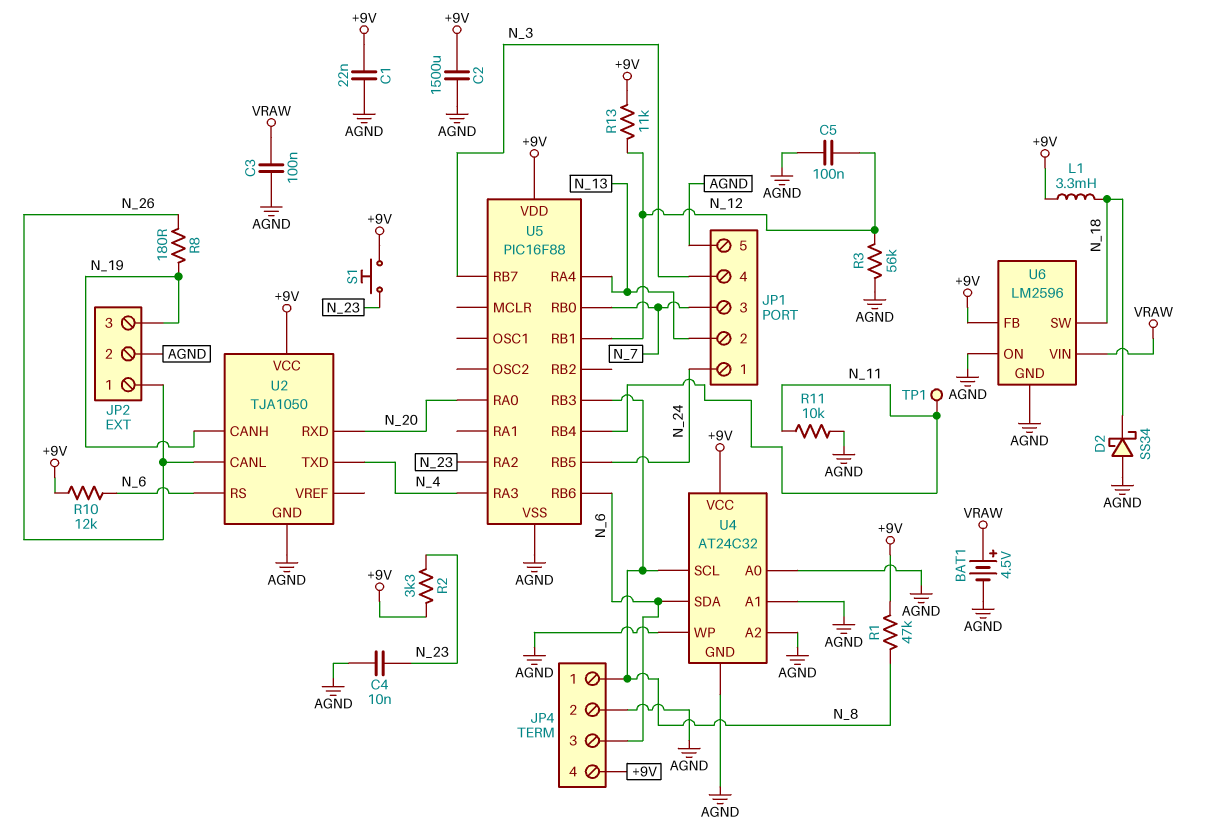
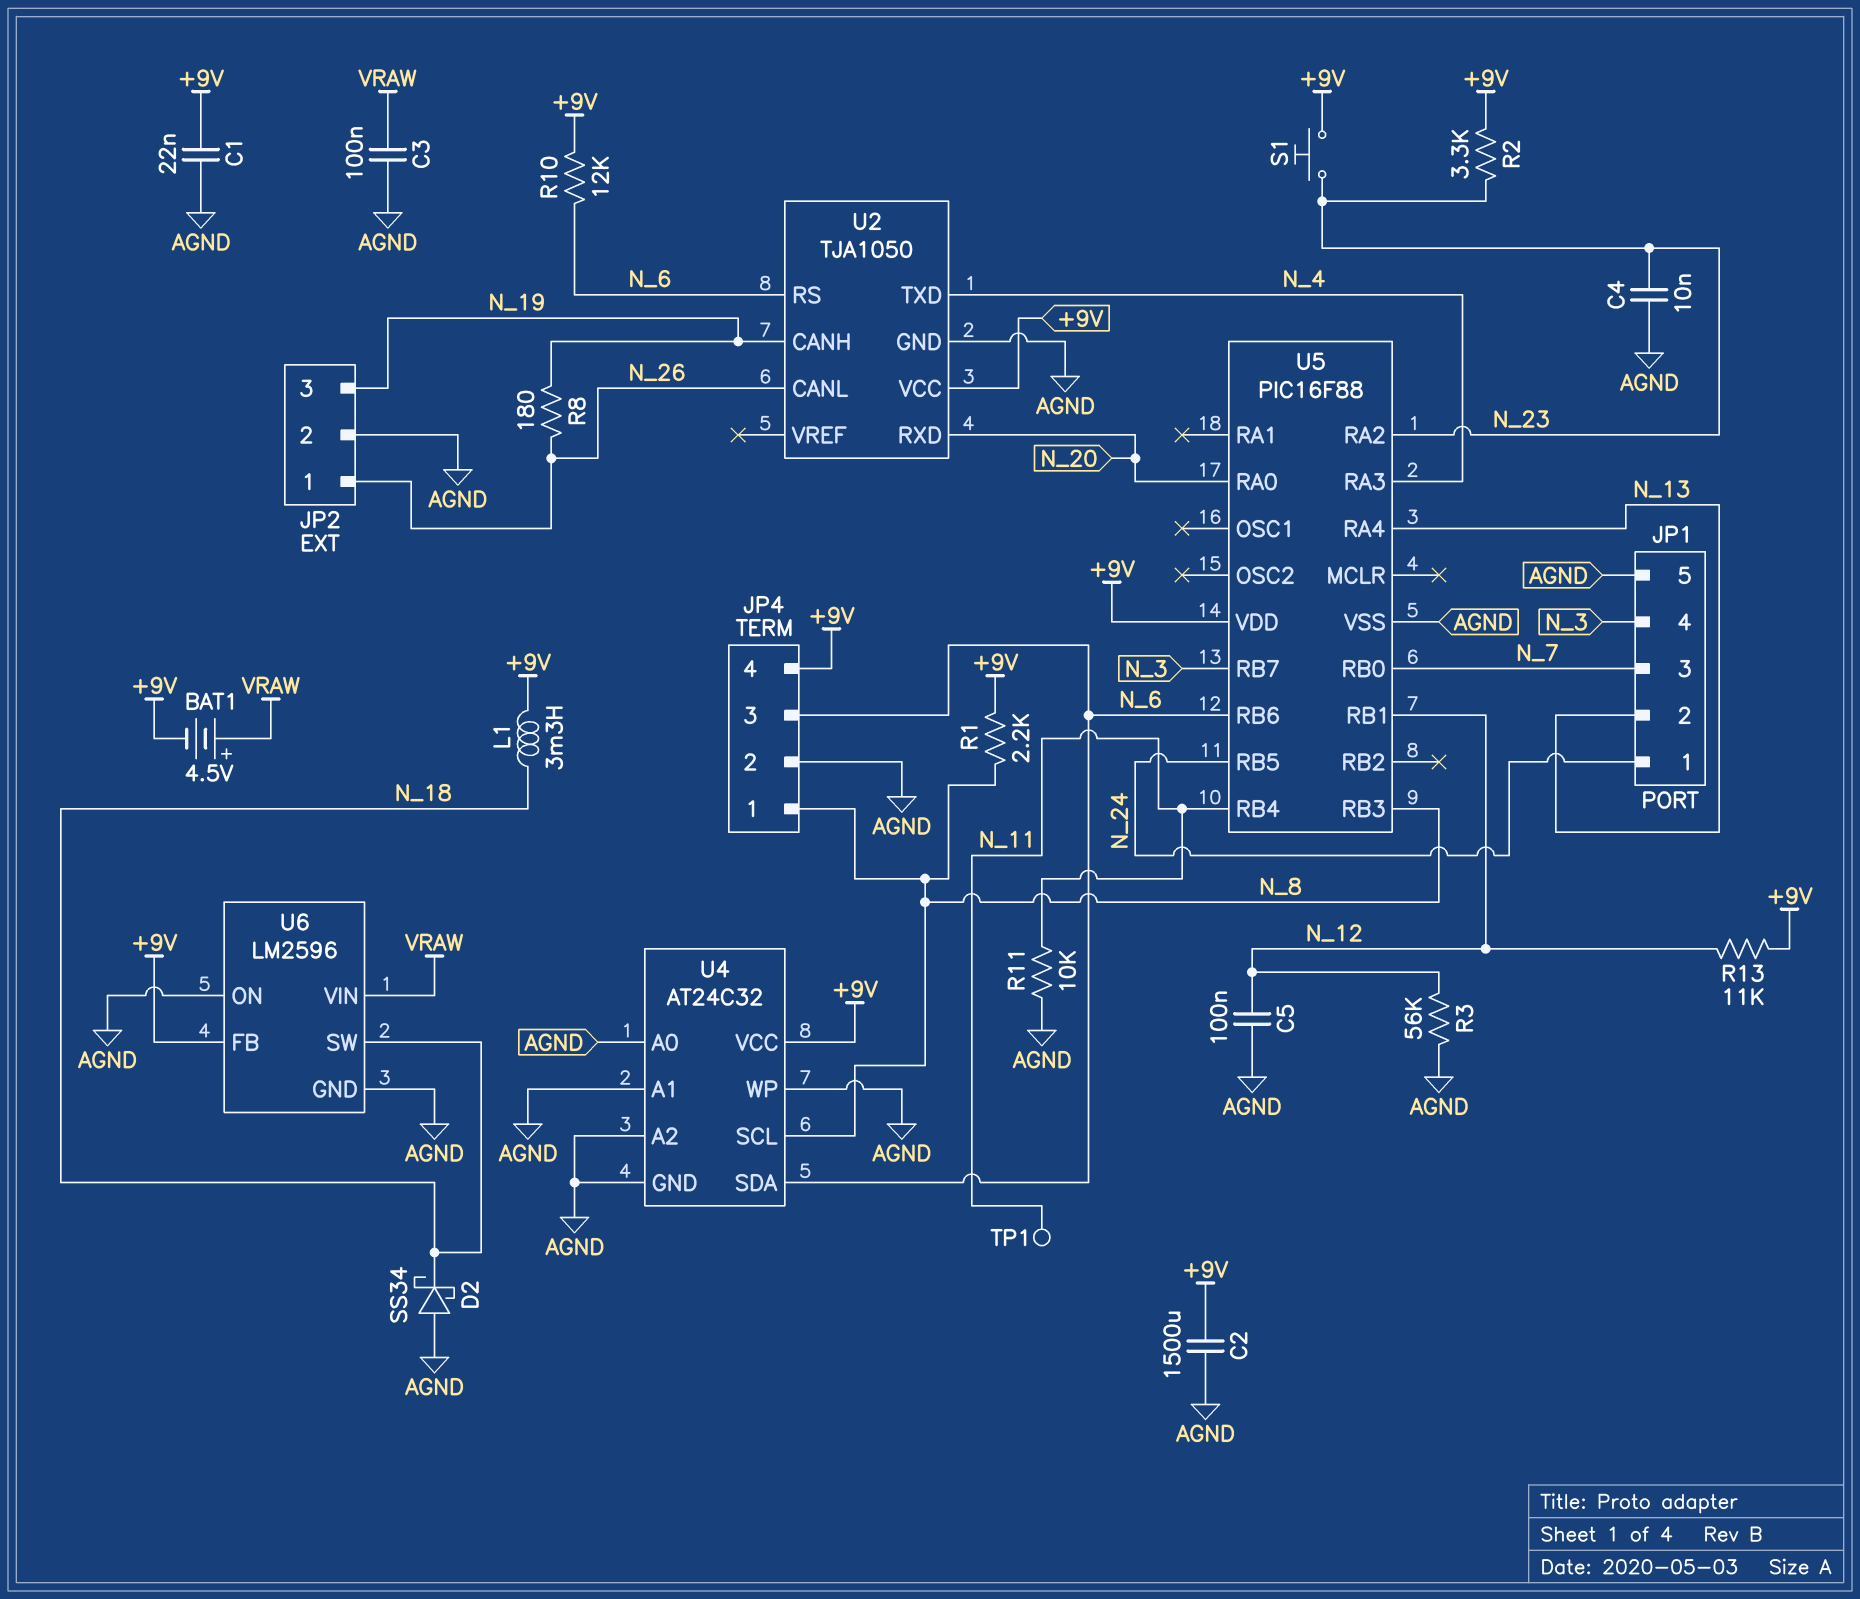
BAT1: 4.5V (plus VRAW, minus AGND) -> 4.5V (plus VRAW, minus +9V)
R1: 47k (+9V, N_8) -> 2.2k (+9V, N_8)

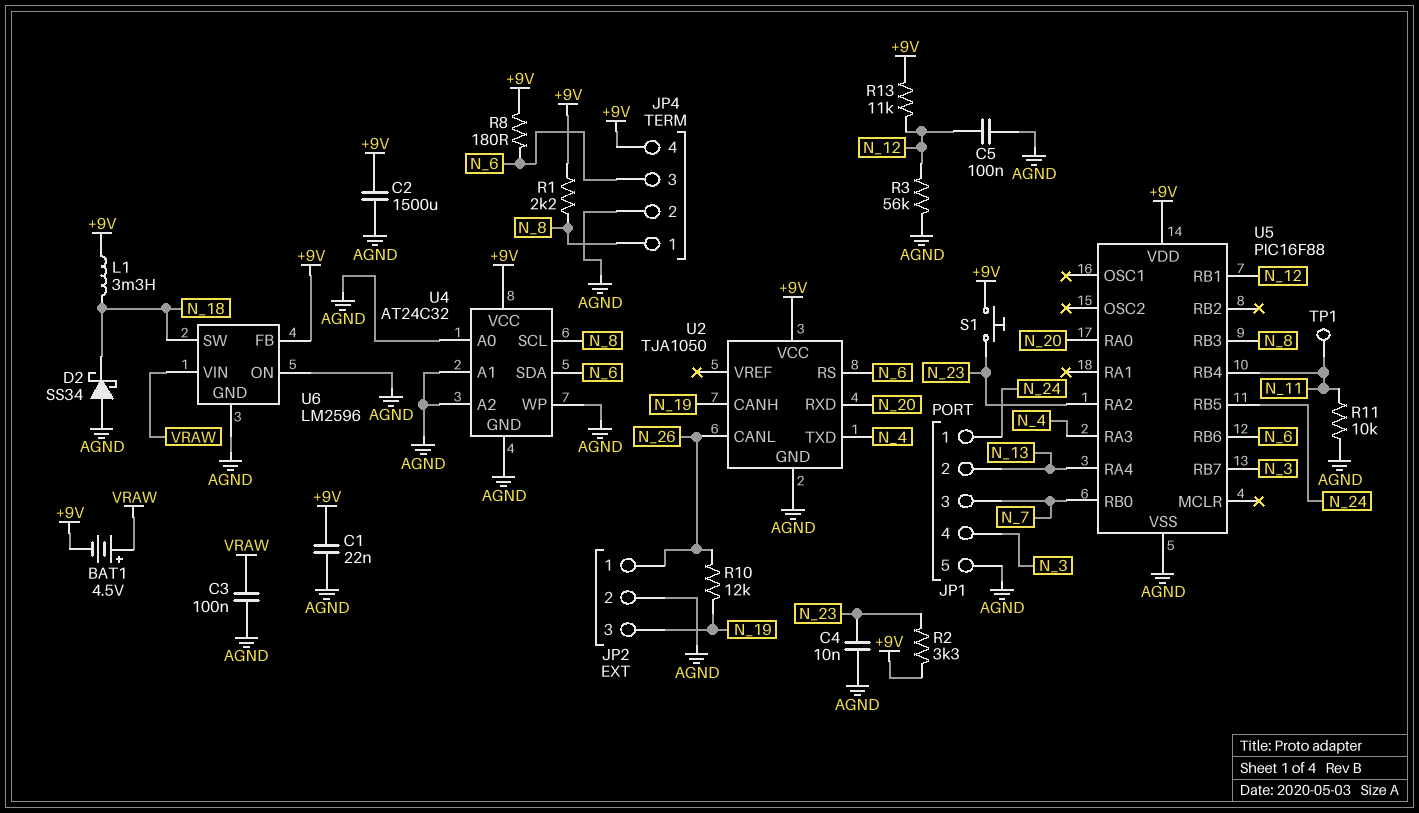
R8: 180 (N_19, N_26) -> 180 (+9V, N_6)
R10: 12k (+9V, N_6) -> 12k (N_19, N_26)

